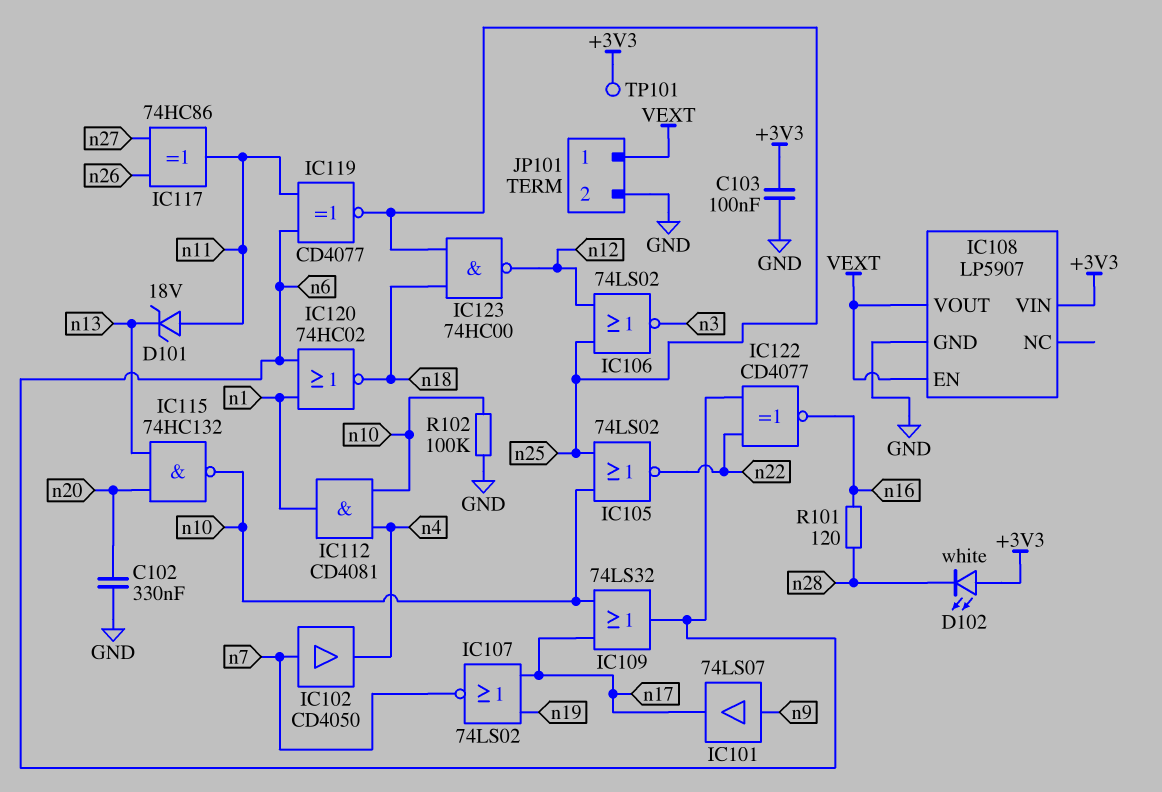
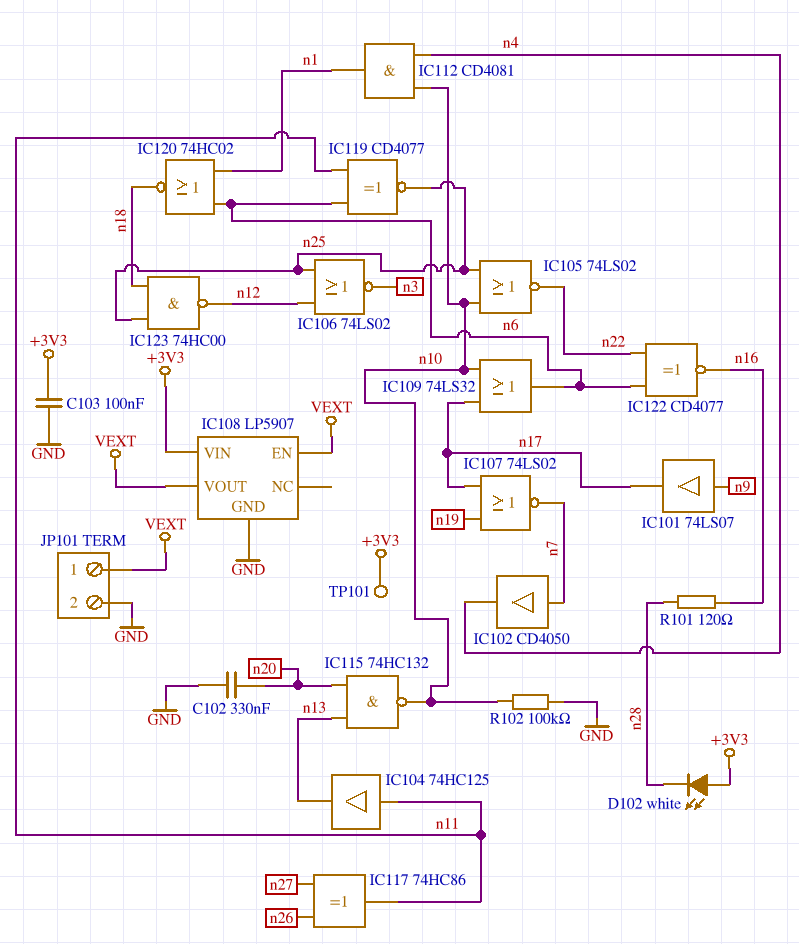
D101: zener 18V (A n11, K n13) -> none
IC104: none -> buffer 74HC125 (in n11, out n13)

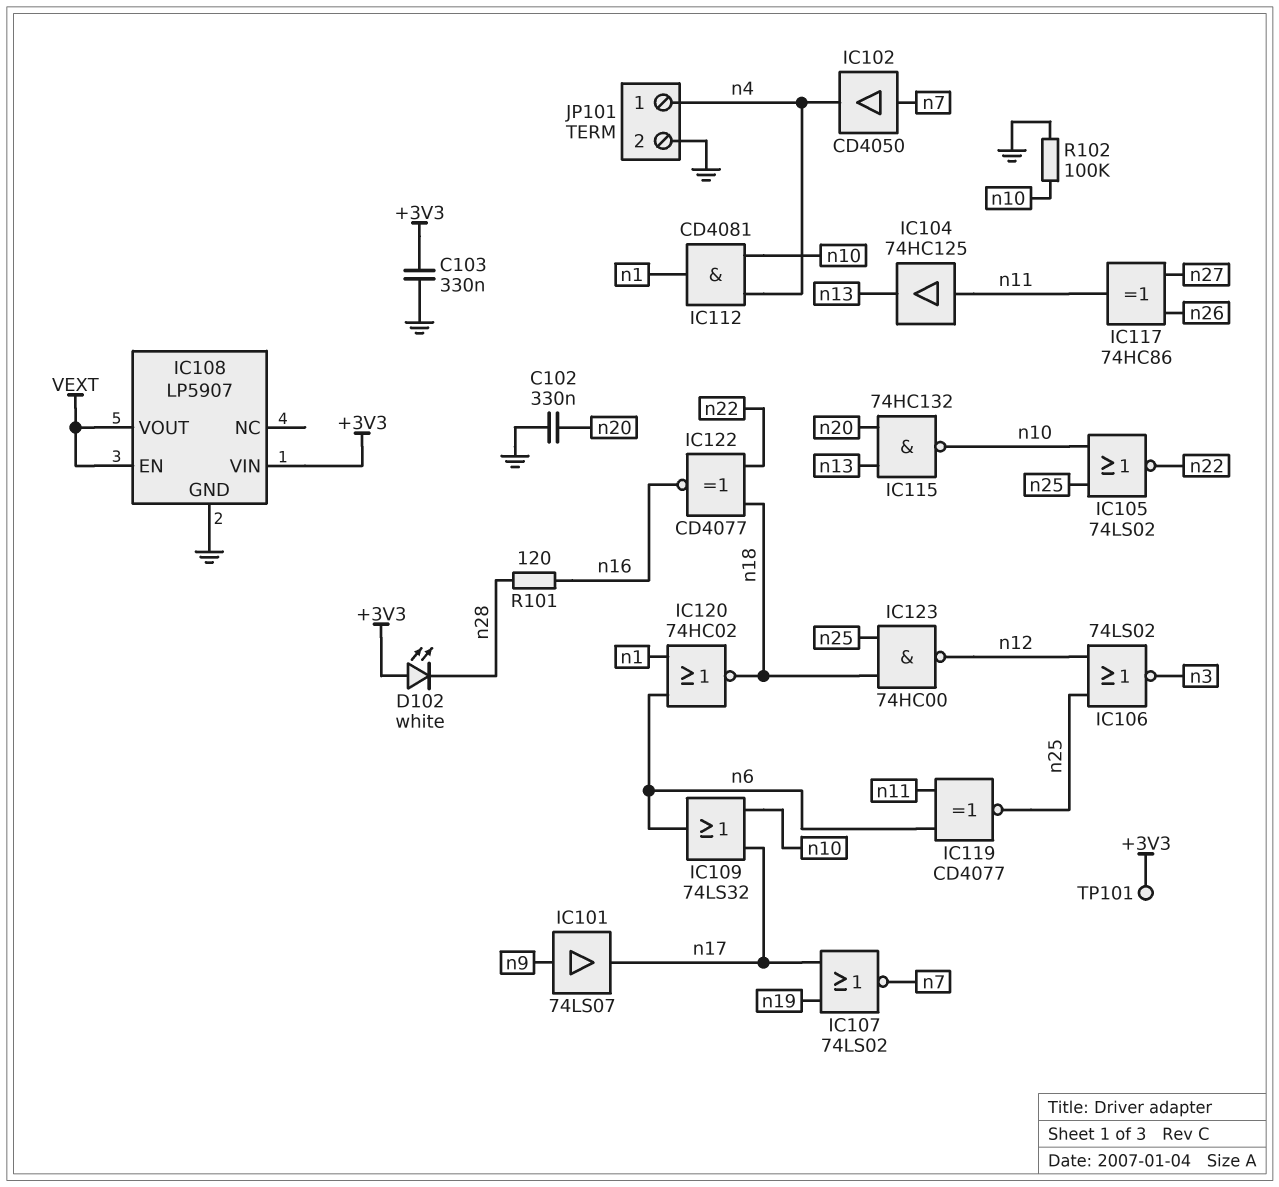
C103: 100nF (+3V3, GND) -> 330nF (+3V3, GND)
IC122: XNOR CD4077 (in n6, in n22, out n16) -> XNOR CD4077 (in n18, in n22, out n16)
JP101 pin 1: VEXT -> n4

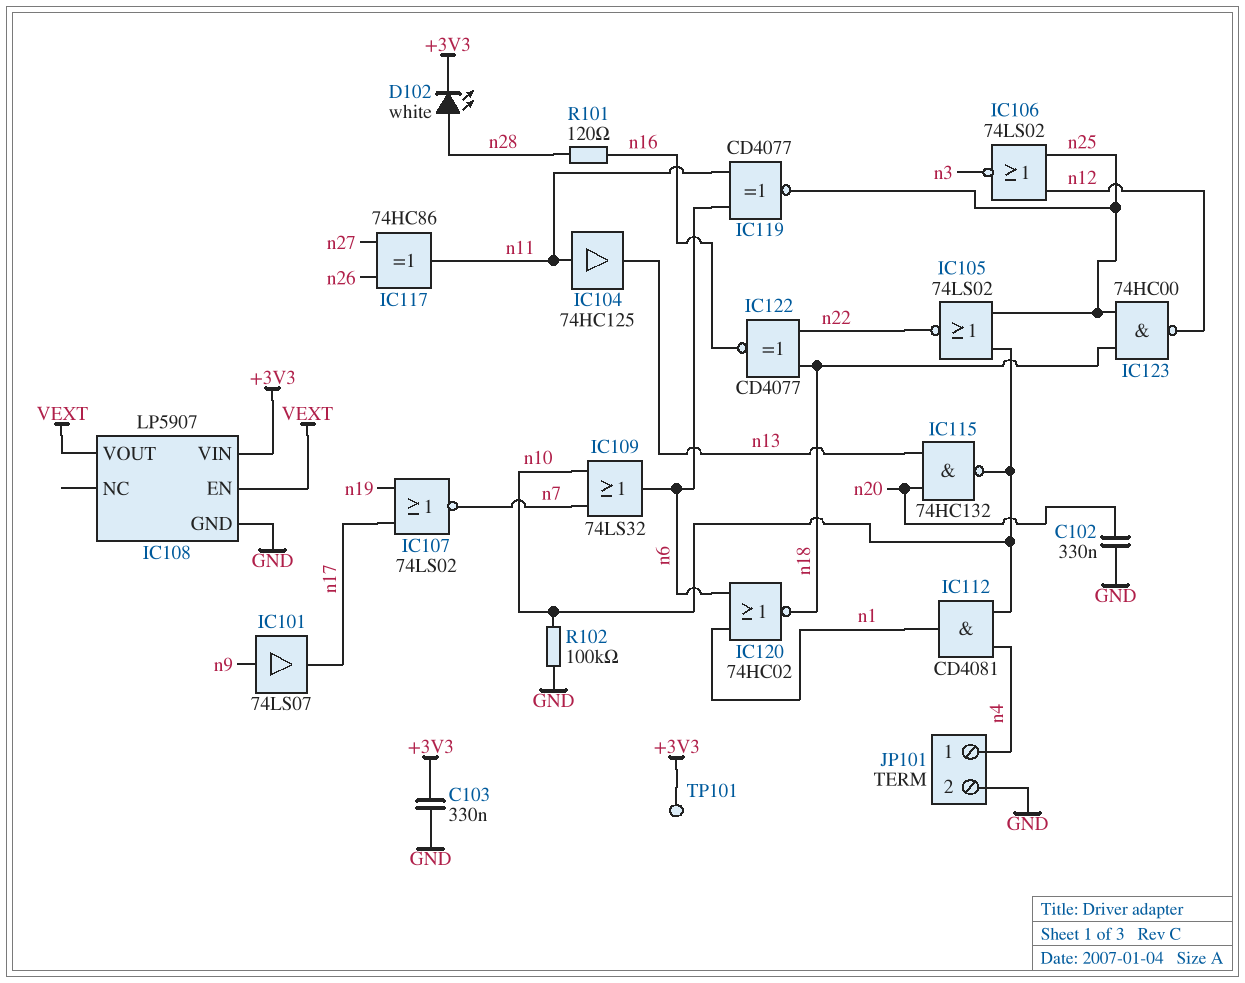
D102: LED white (A +3V3, K n28) -> LED white (A n28, K +3V3)
IC102: buffer CD4050 (in n7, out n4) -> none
IC109: OR 74LS32 (in n10, in n17, out n6) -> OR 74LS32 (in n7, in n10, out n6)

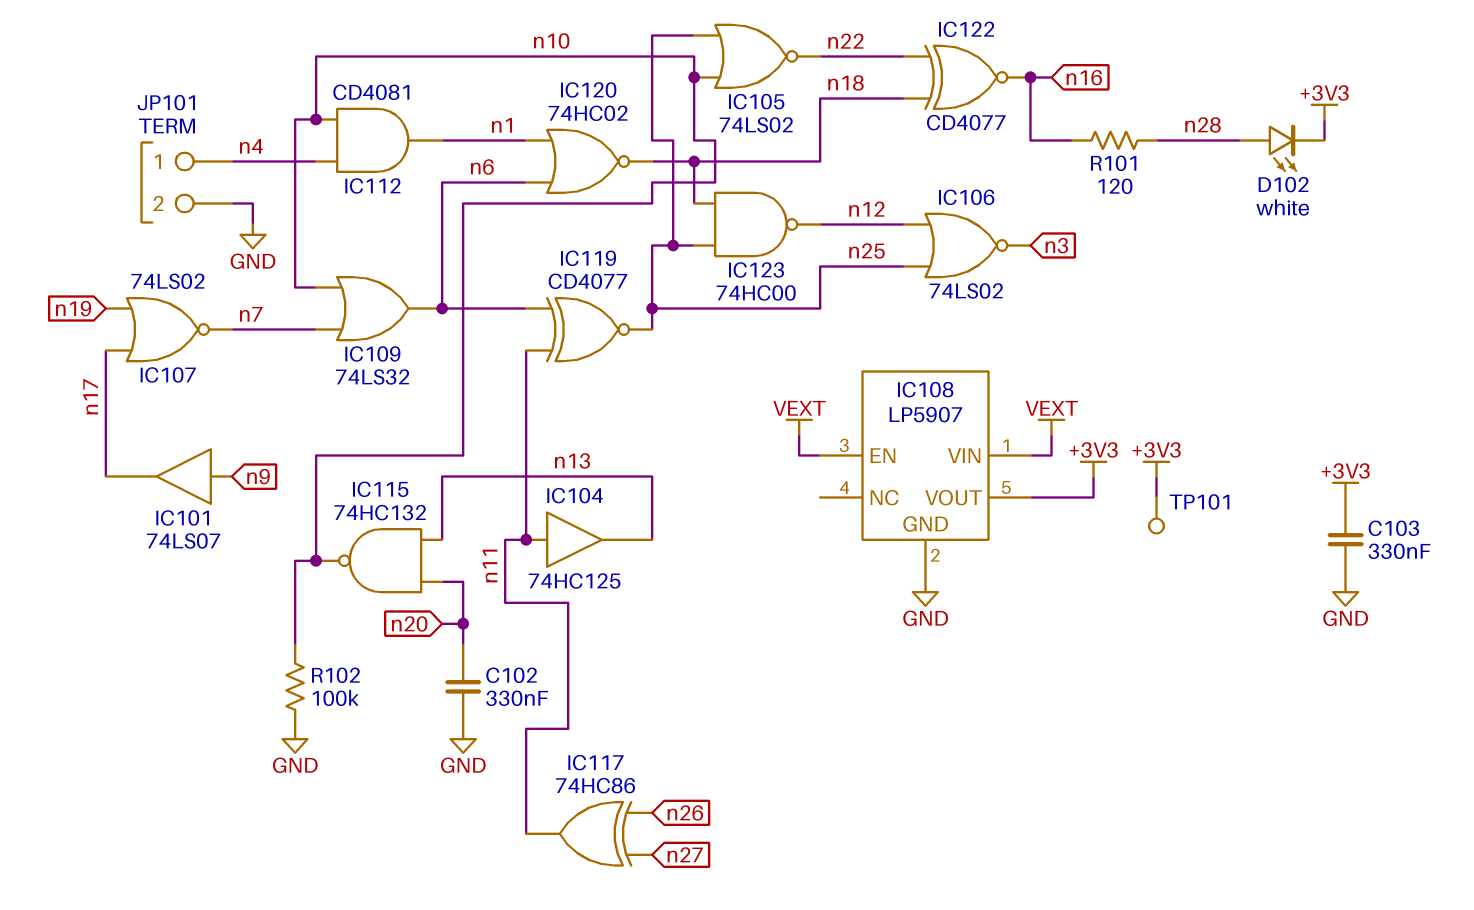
IC108 pin VIN: +3V3 -> VEXT
IC108 pin VOUT: VEXT -> +3V3

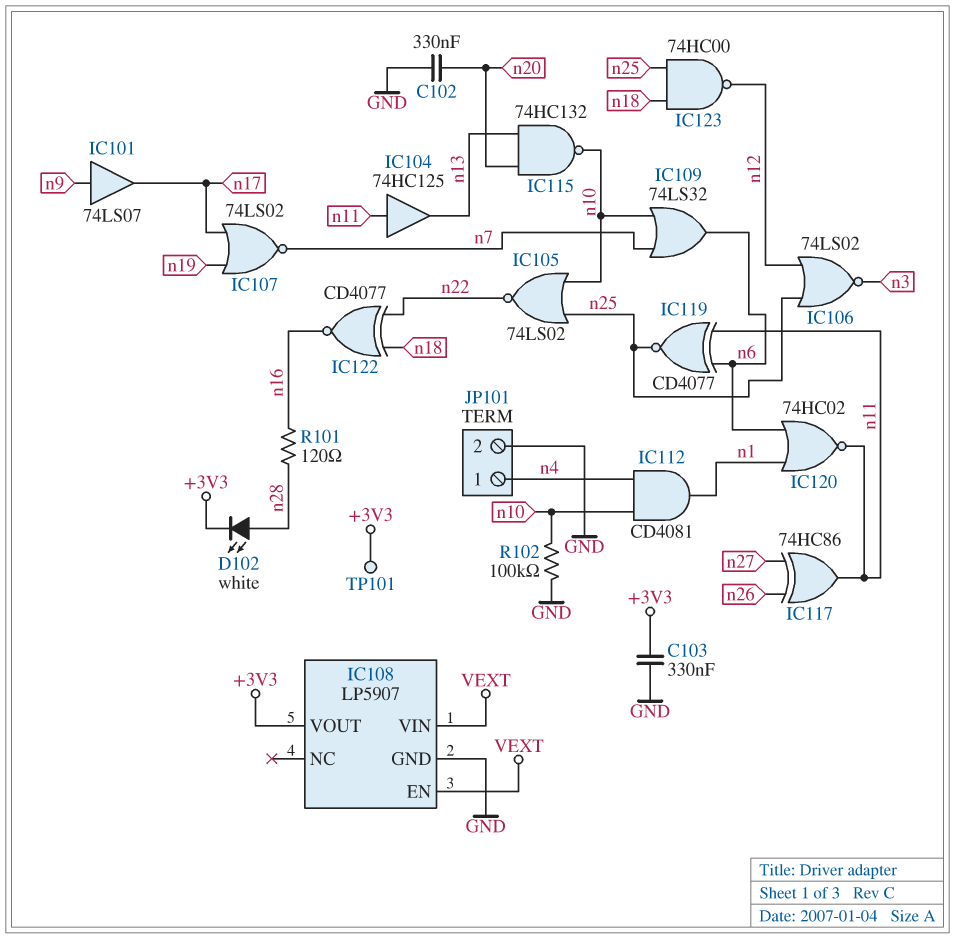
IC120: NOR 74HC02 (in n1, in n6, out n18) -> NOR 74HC02 (in n1, in n6, out n11)

